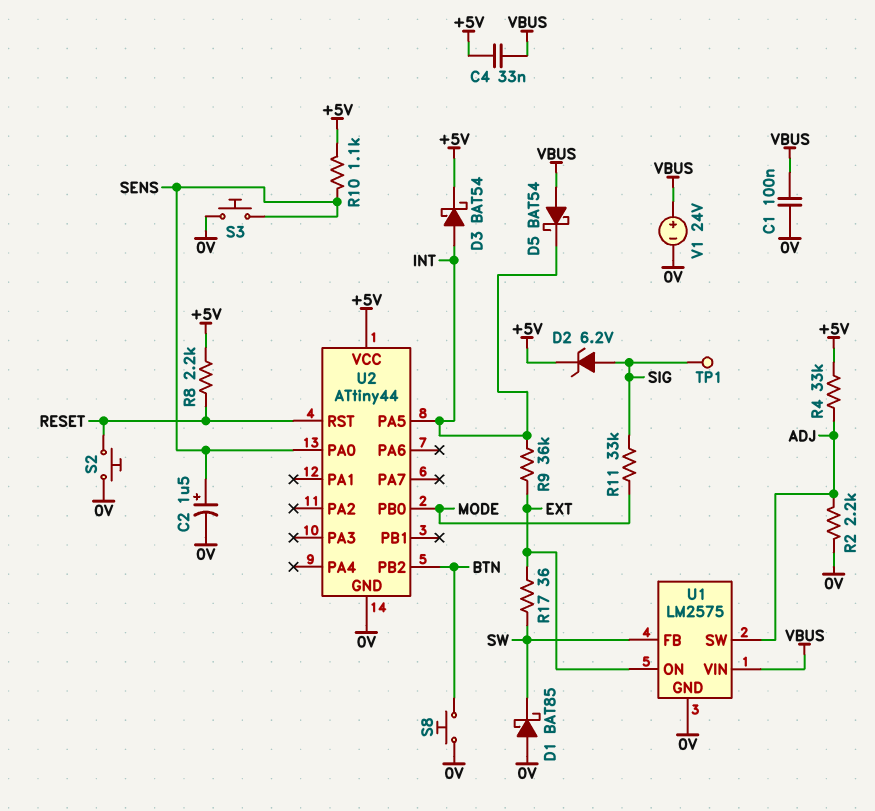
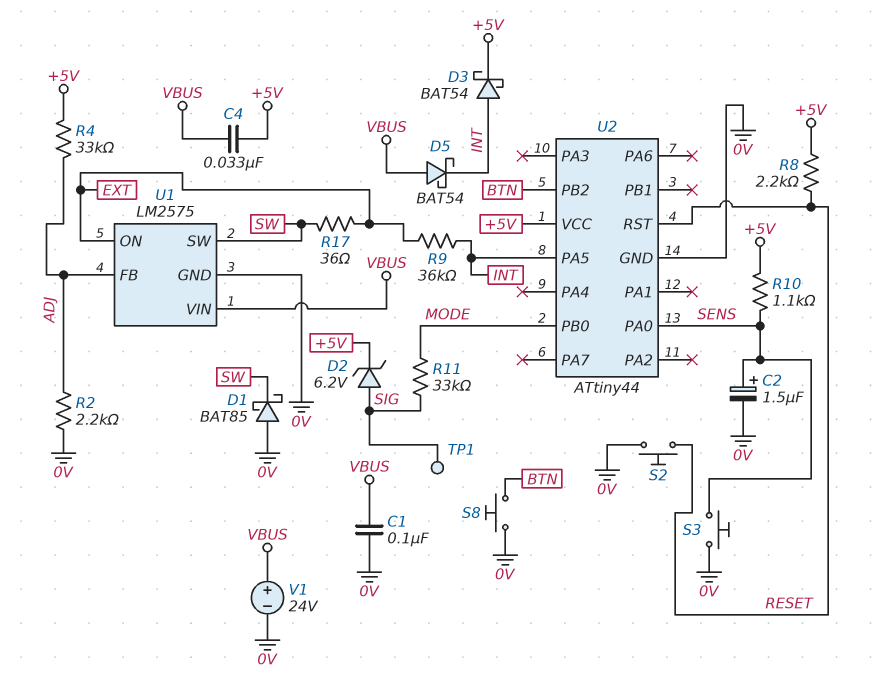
U1 pin FB: SW -> ADJ
U1 pin SW: ADJ -> SW

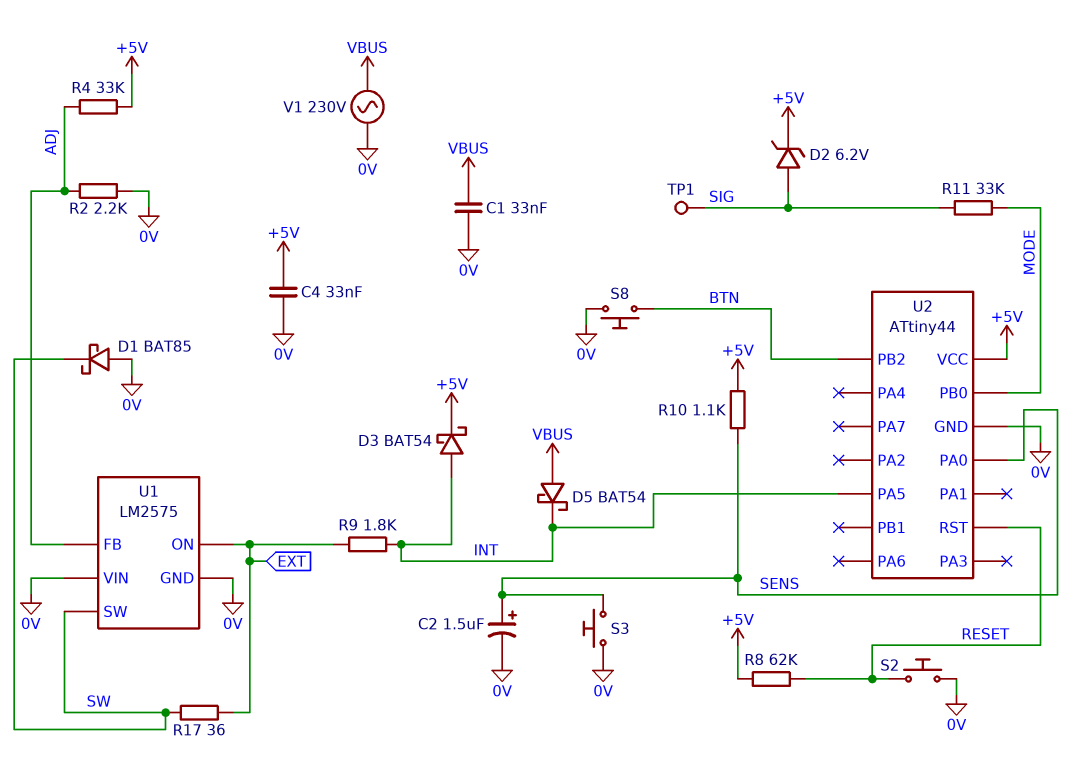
C1: 100nF (0V, VBUS) -> 33nF (0V, VBUS)
C4: 33nF (+5V, VBUS) -> 33nF (+5V, 0V)
R8: 2.2k (+5V, RESET) -> 62k (+5V, RESET)
R9: 36k (EXT, INT) -> 1.8k (EXT, INT)
U1 pin VIN: VBUS -> 0V
V1: 24V (plus VBUS, minus 0V) -> AC 230V (0V, VBUS)

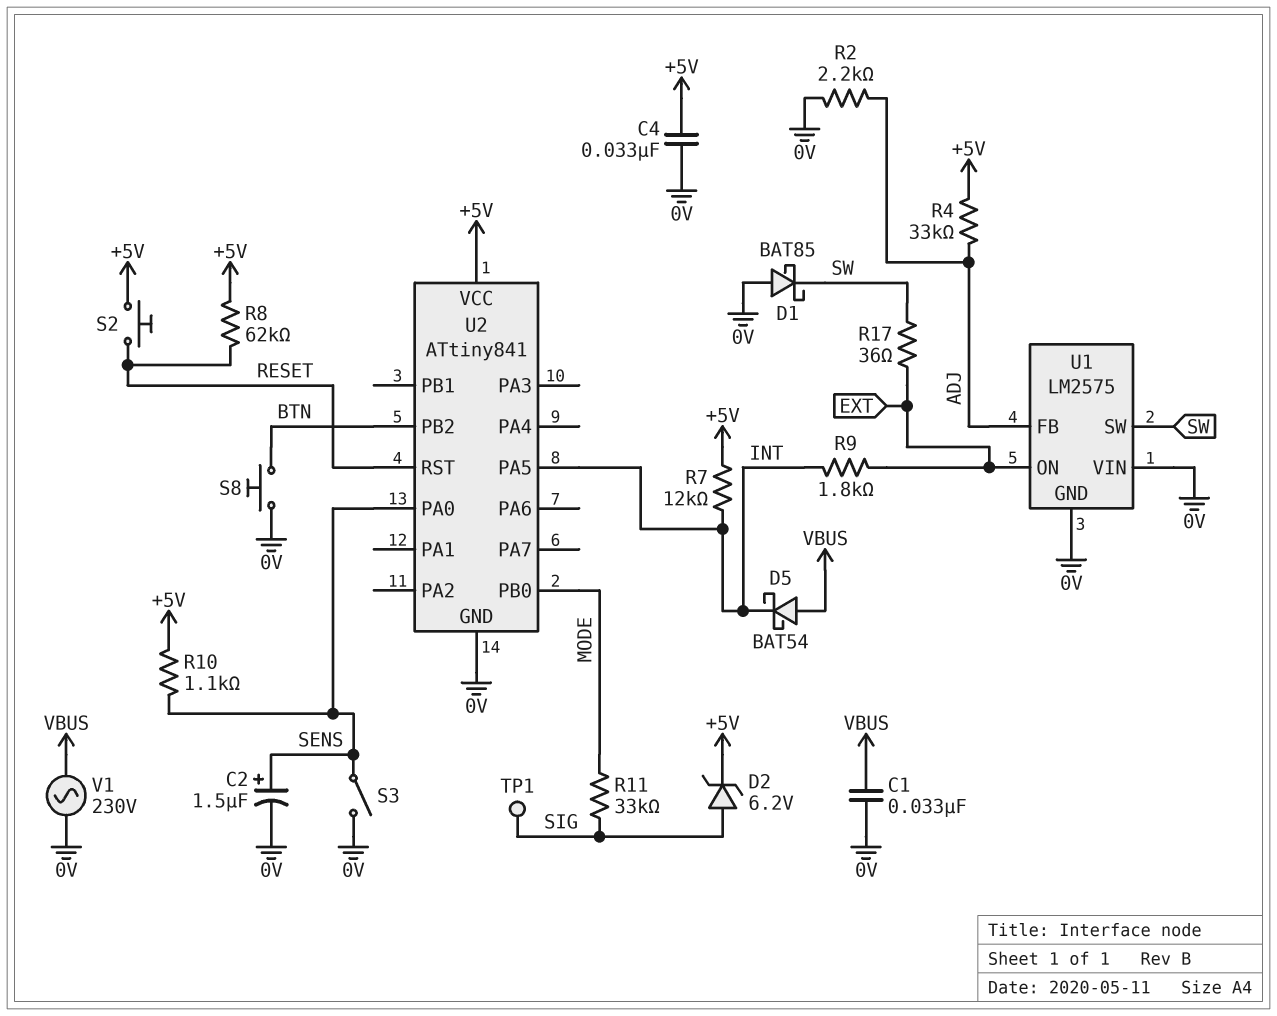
D3: schottky BAT54 (A INT, K +5V) -> none
R7: none -> 12k (+5V, INT)
S2: button (0V, RESET) -> button (+5V, RESET)
S3: button (0V, SENS) -> switch (0V, SENS)
U2: ATtiny44 -> ATtiny841

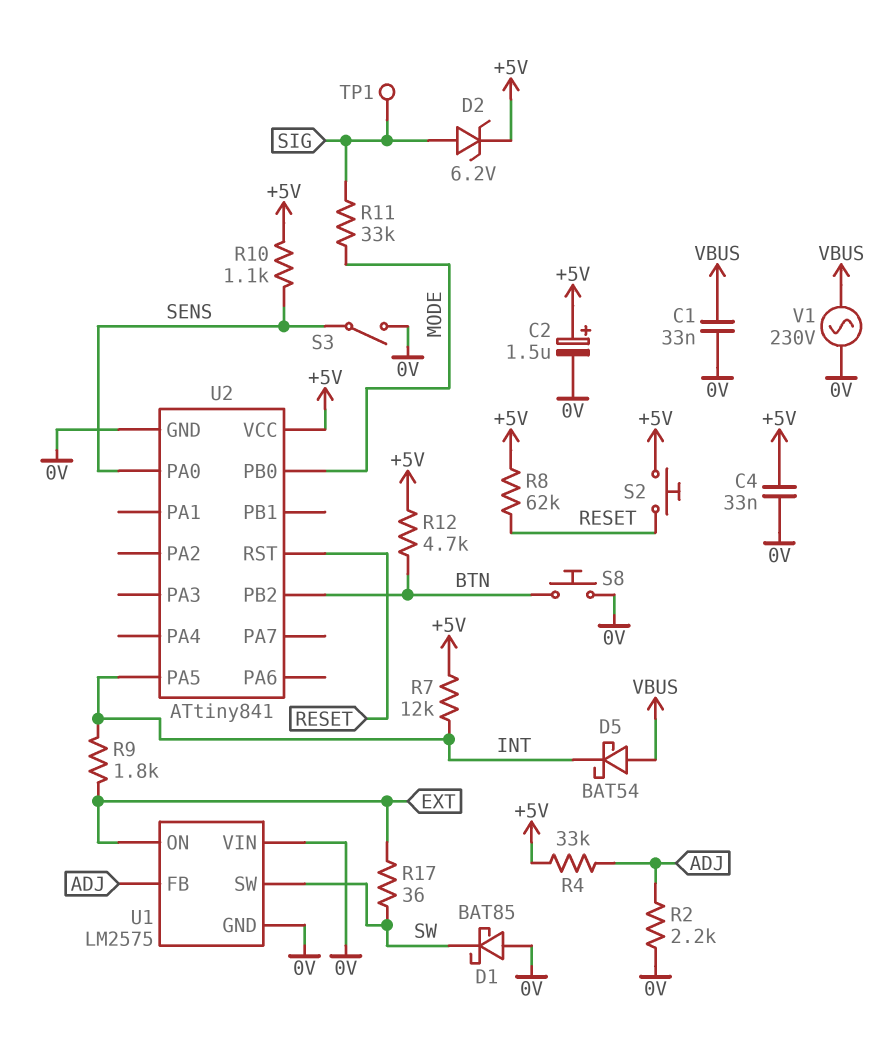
C2: 1.5uF (plus SENS, minus 0V) -> 1.5uF (plus +5V, minus 0V)
R12: none -> 4.7k (+5V, BTN)

